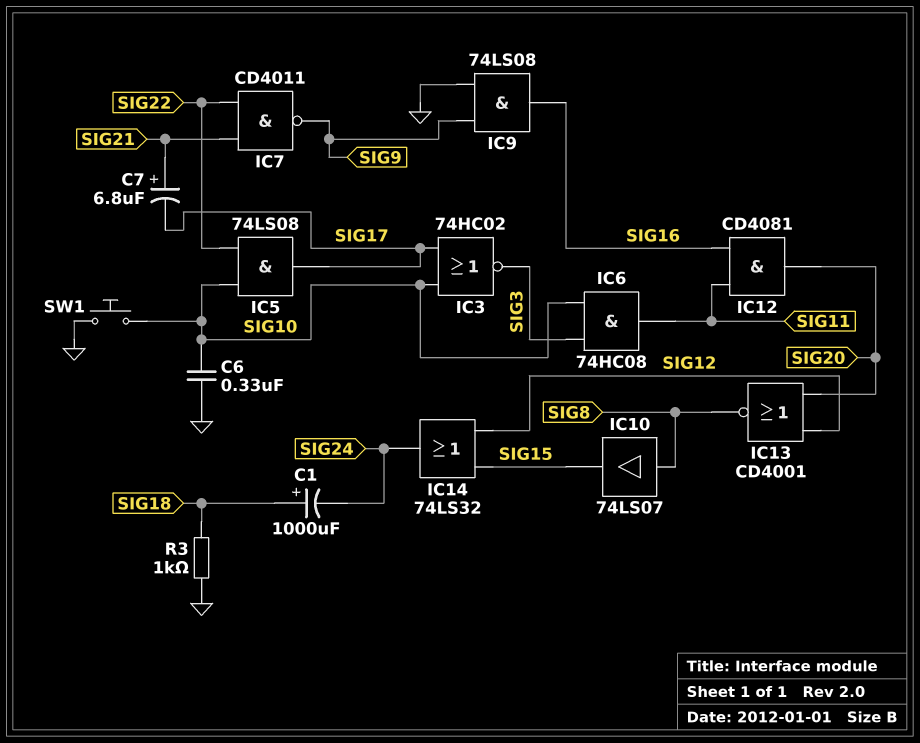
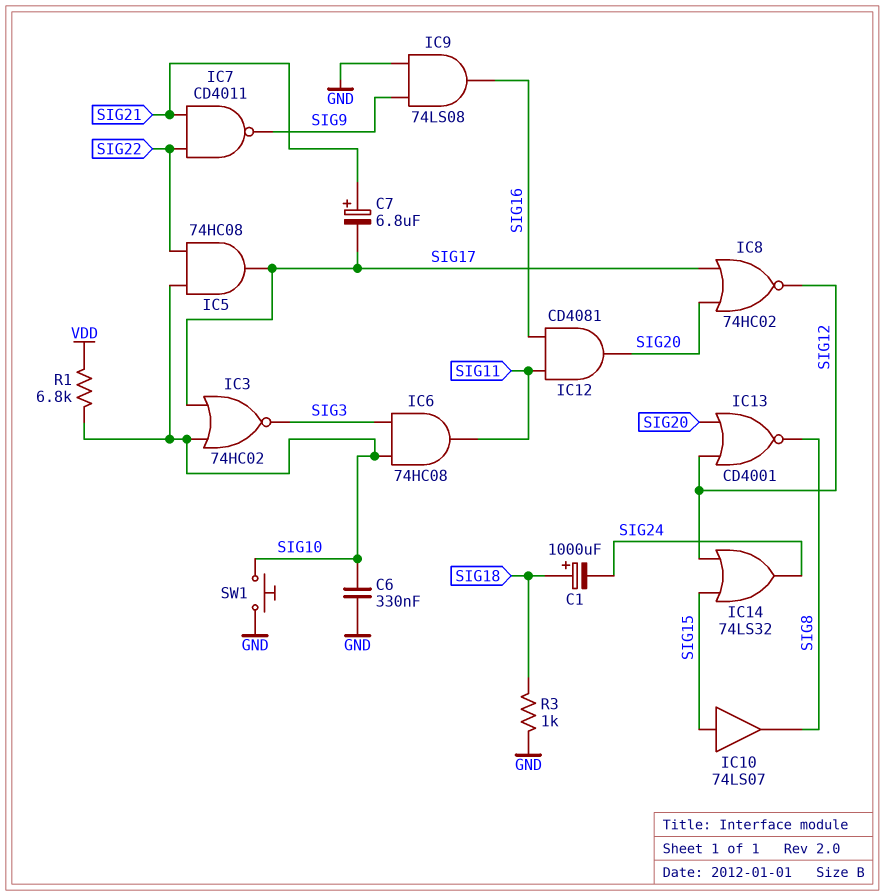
IC5: AND 74LS08 (in SIG10, in SIG22, out SIG17) -> AND 74HC08 (in SIG10, in SIG22, out SIG17)
IC8: none -> NOR 74HC02 (in SIG17, in SIG20, out SIG12)
IC10: buffer 74LS07 (in SIG8, out SIG15) -> buffer 74LS07 (in SIG15, out SIG8)
R1: none -> 6.8k (SIG10, VDD)

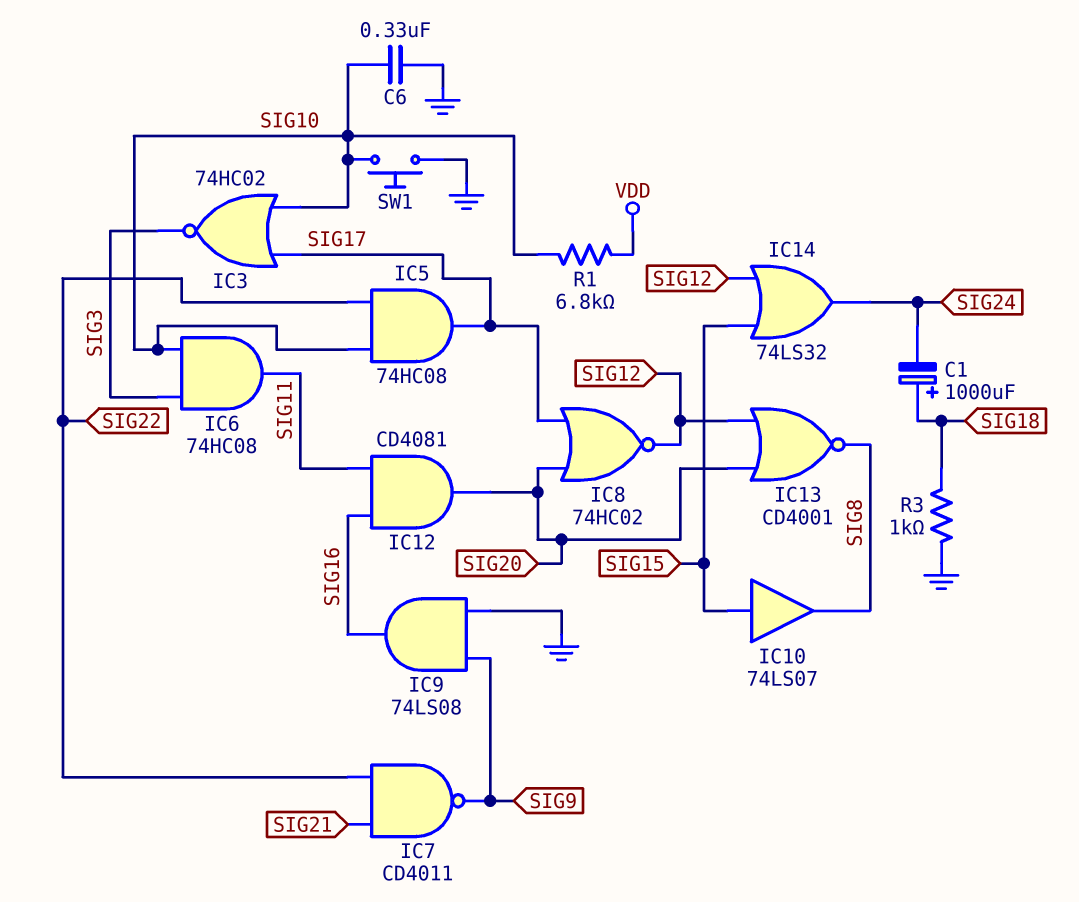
C7: 6.8uF (plus SIG21, minus SIG17) -> none

